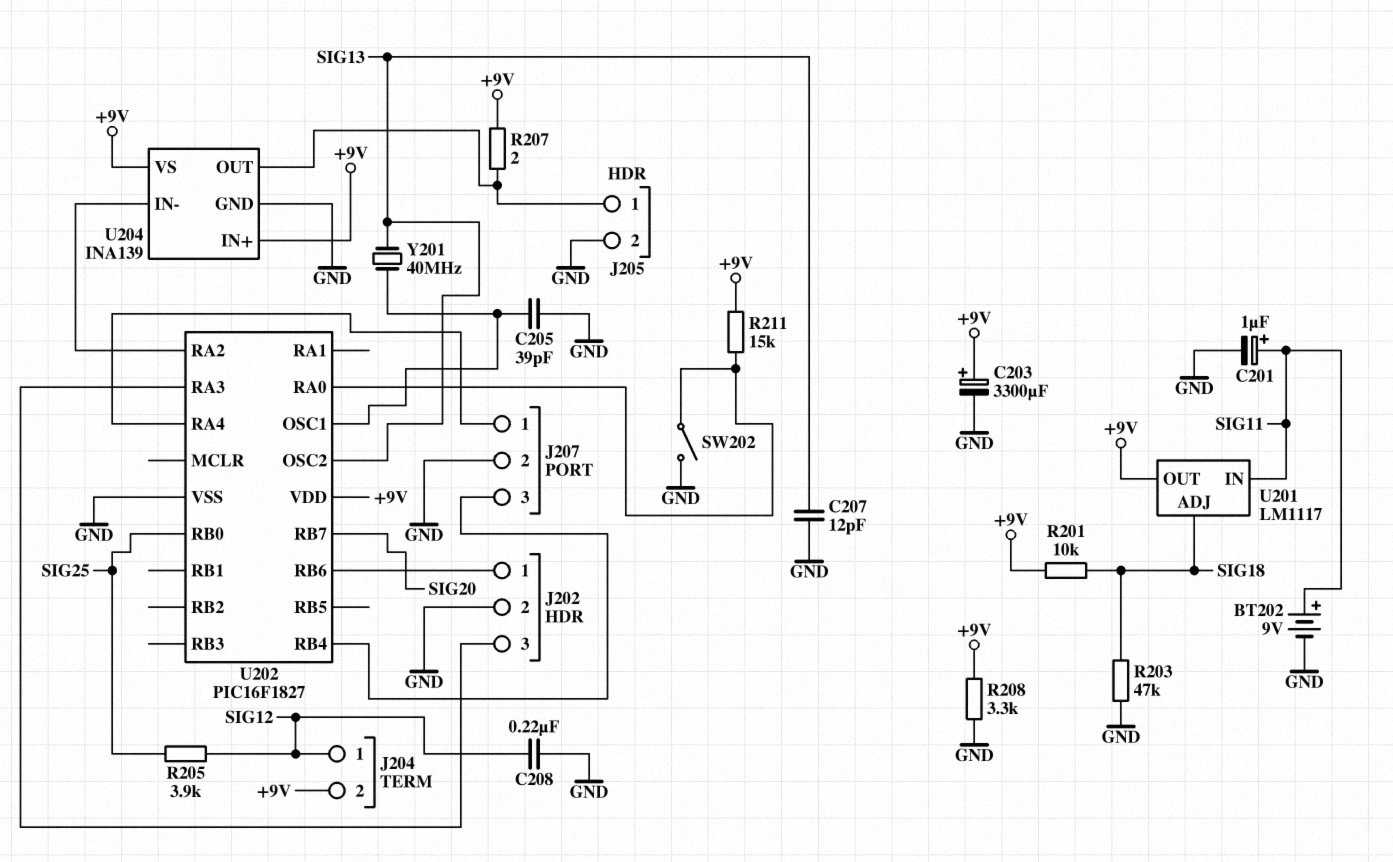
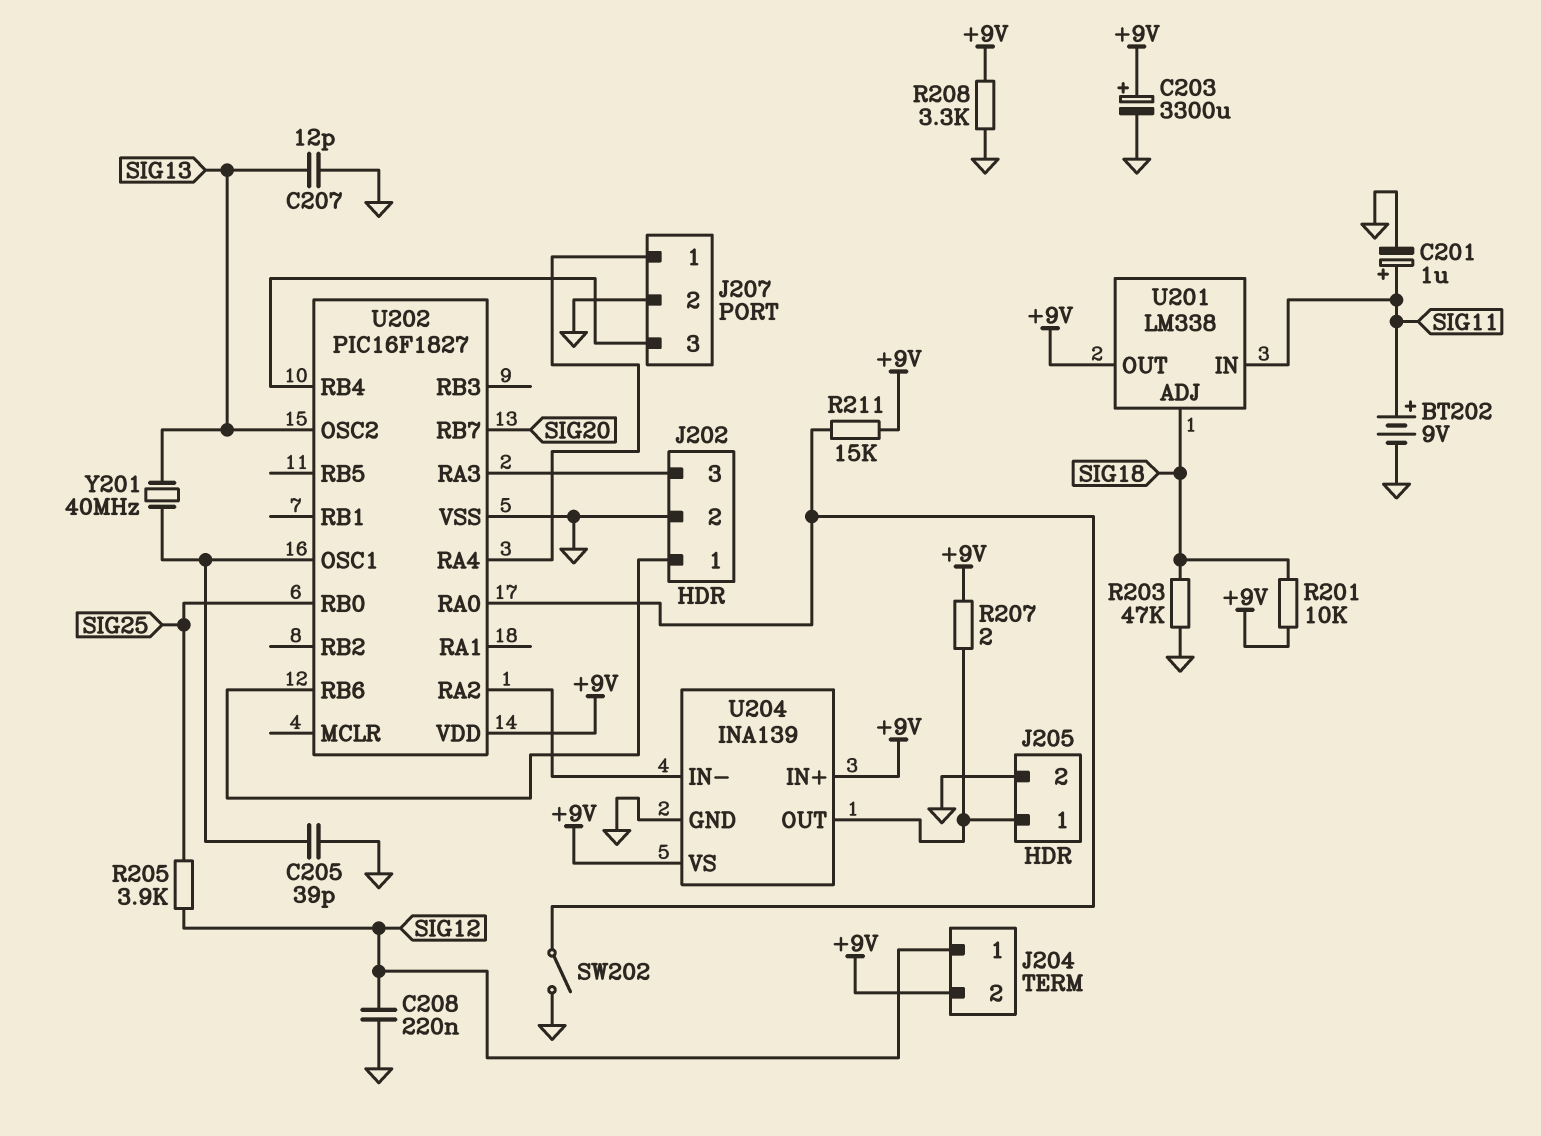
U201: LM1117 -> LM338

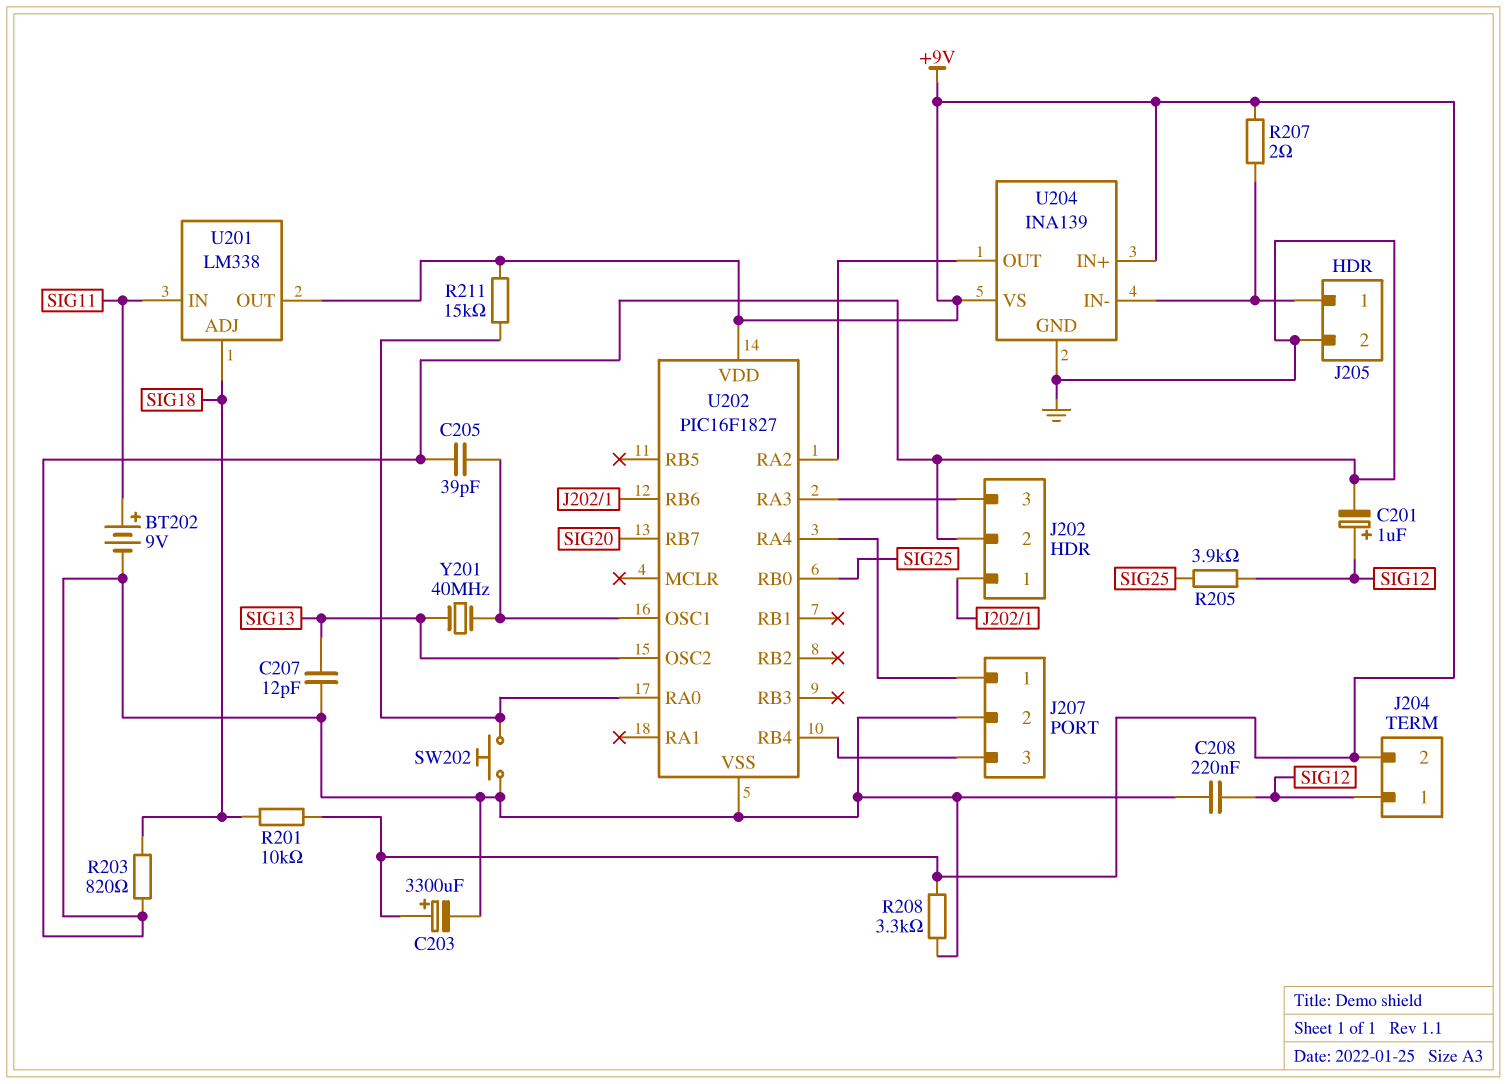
C201: 1uF (plus SIG11, minus GND) -> 1uF (plus SIG12, minus GND)
R203: 47k (GND, SIG18) -> 820 (GND, SIG18)
SW202: switch (GND, U202/RA0) -> button (GND, U202/RA0)
U204 pin IN-: U202/RA2 -> J205/1
U204 pin OUT: J205/1 -> U202/RA2

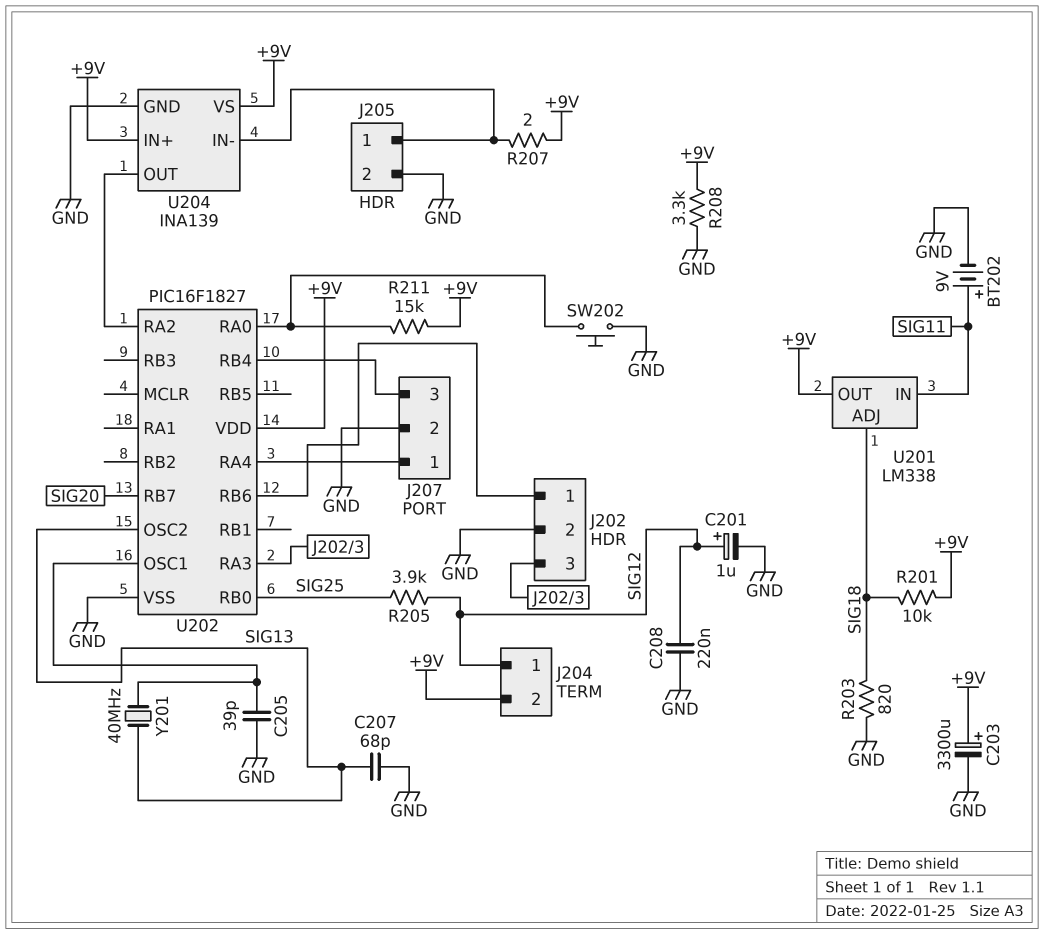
C207: 12pF (GND, SIG13) -> 68pF (GND, SIG13)

